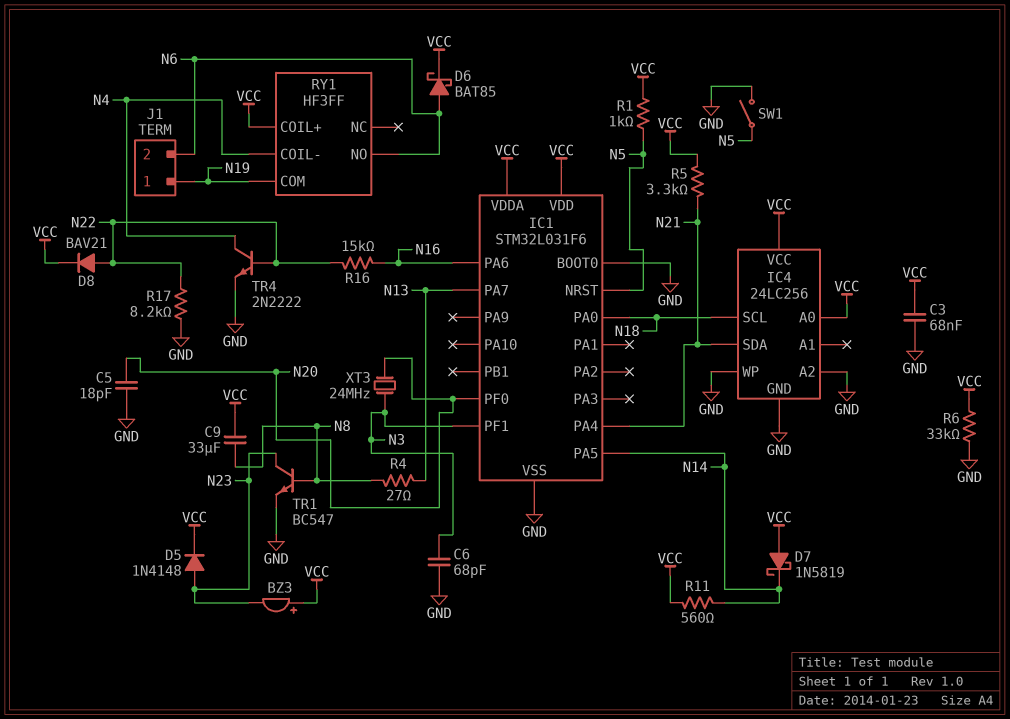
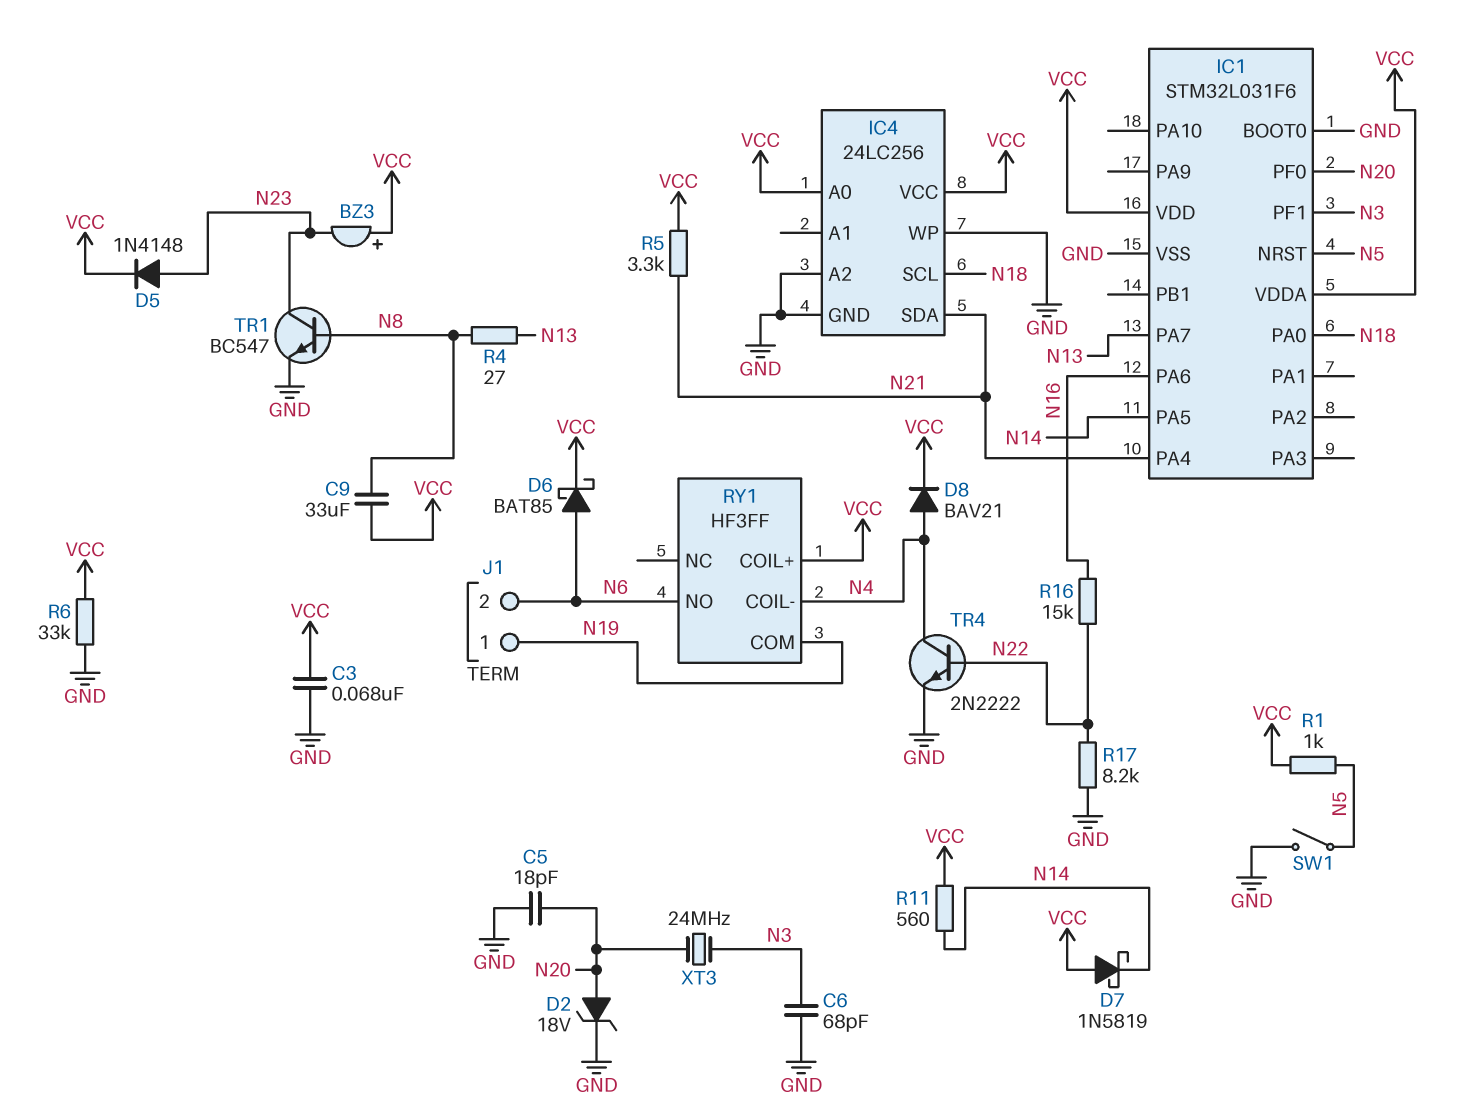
D2: none -> zener 18V (A N20, K GND)
D8: diode BAV21 (A N22, K VCC) -> diode BAV21 (A N4, K VCC)

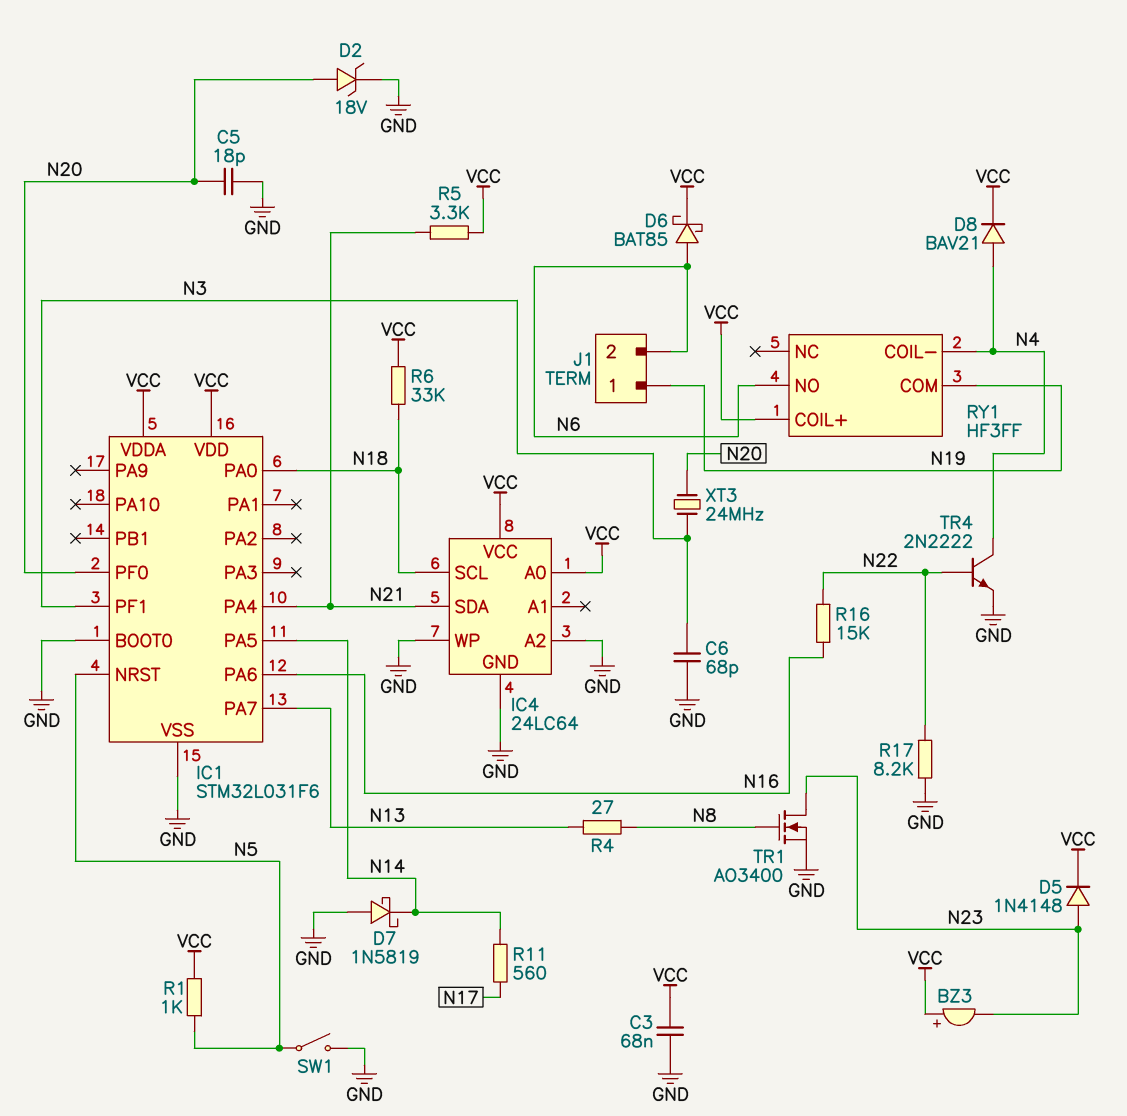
C9: 33uF (N8, VCC) -> none
D7: schottky 1N5819 (A VCC, K N14) -> schottky 1N5819 (A GND, K N14)
IC4: 24LC256 -> 24LC64
R6: 33k (GND, VCC) -> 33k (N18, VCC)
R11: 560 (N14, VCC) -> 560 (N14, N17)
TR1: NPN BC547 (B N8, C N23, E GND) -> NMOS AO3400 (G N8, D N23, S GND)

